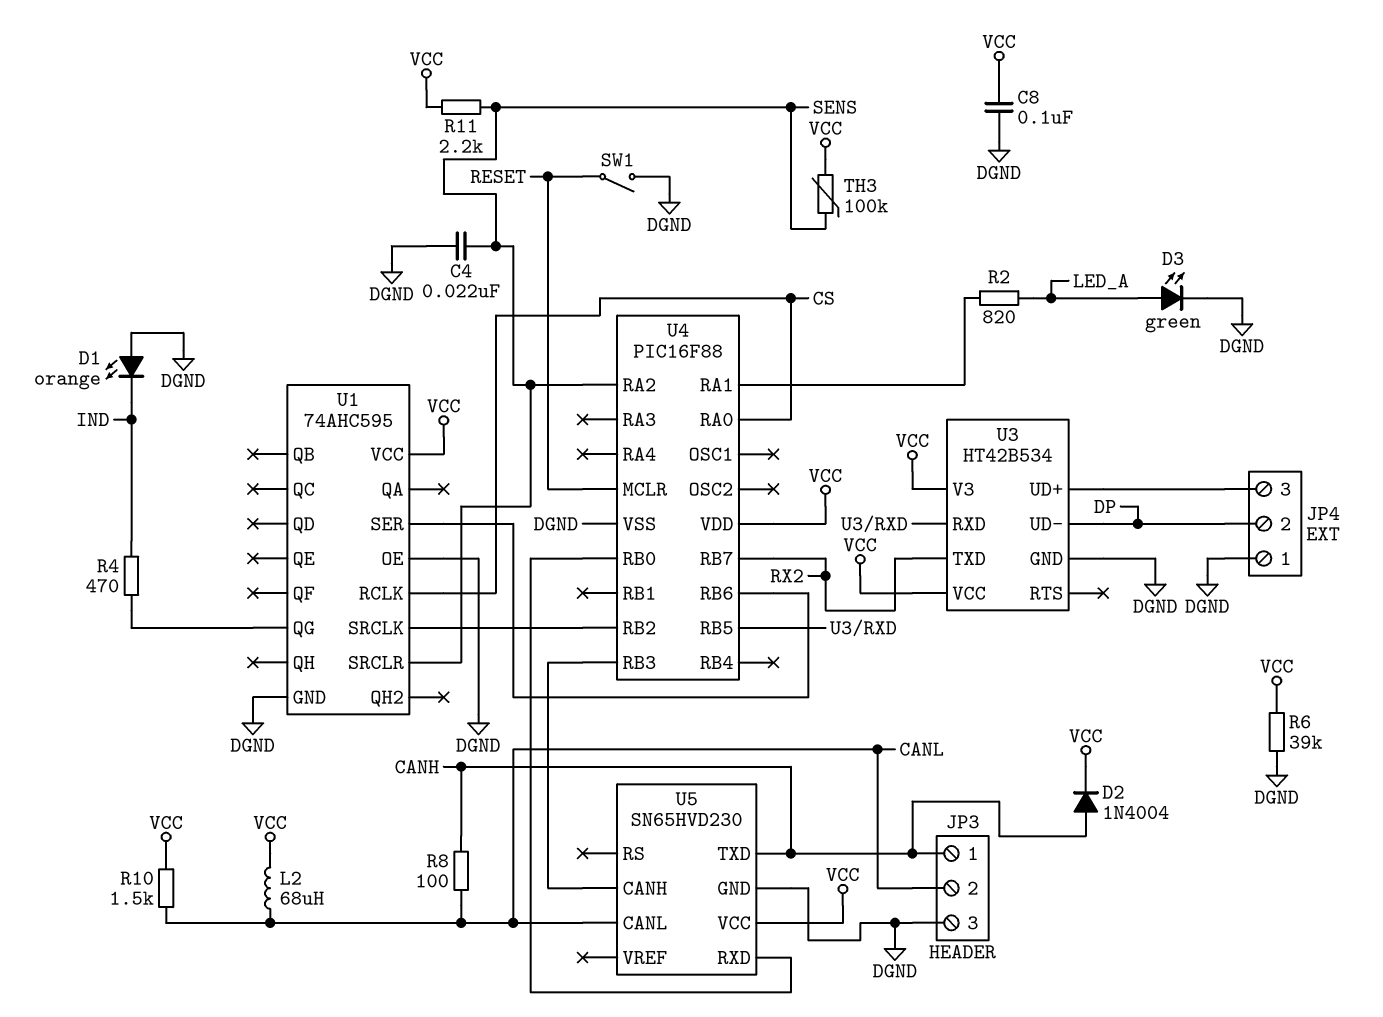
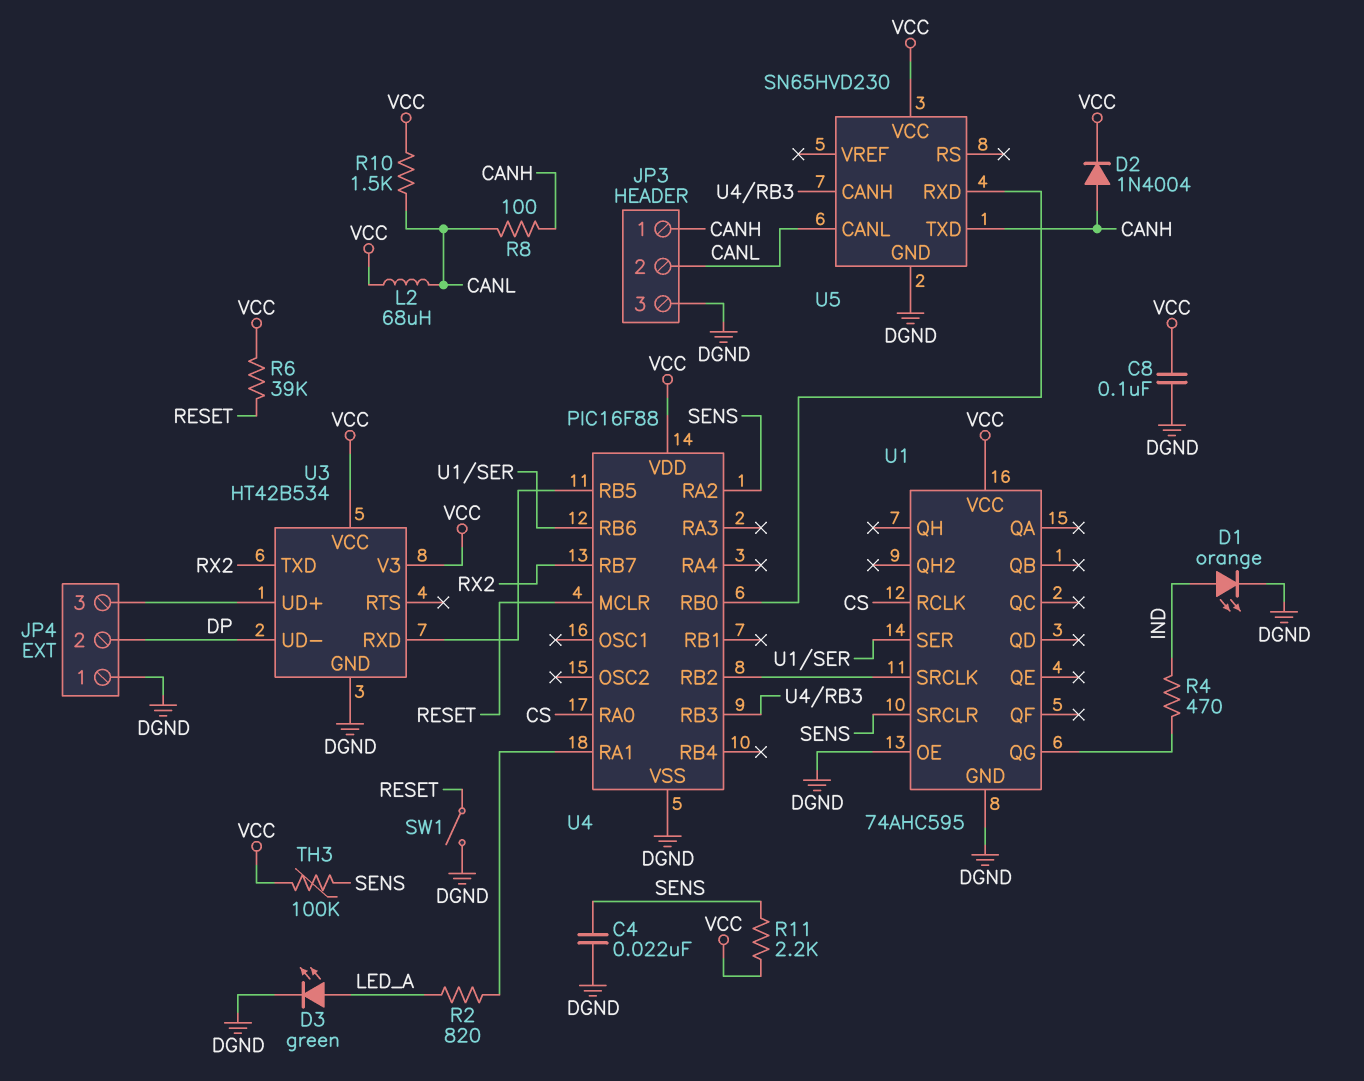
D1: LED orange (A DGND, K IND) -> LED orange (A IND, K DGND)
R6: 39k (DGND, VCC) -> 39k (RESET, VCC)

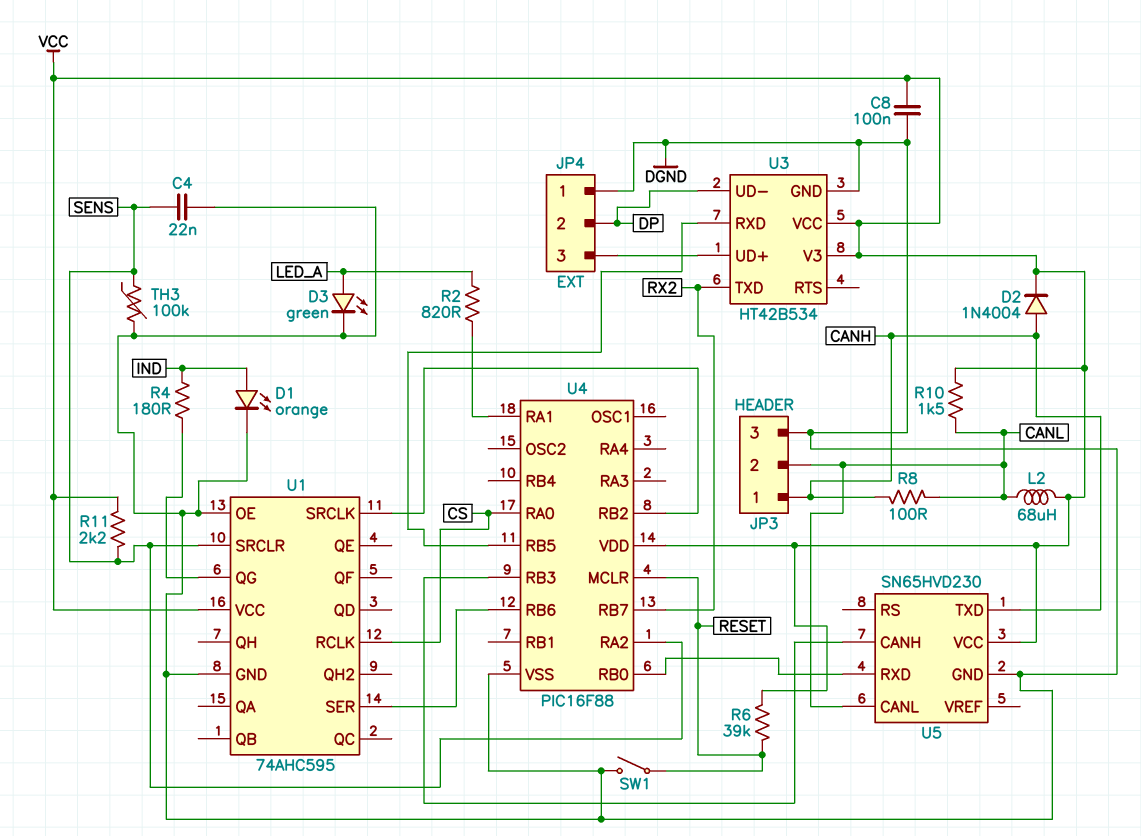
R4: 470 (IND, U1/QG) -> 180 (IND, U1/QG)
TH3: 100k (SENS, VCC) -> 100k (DGND, SENS)

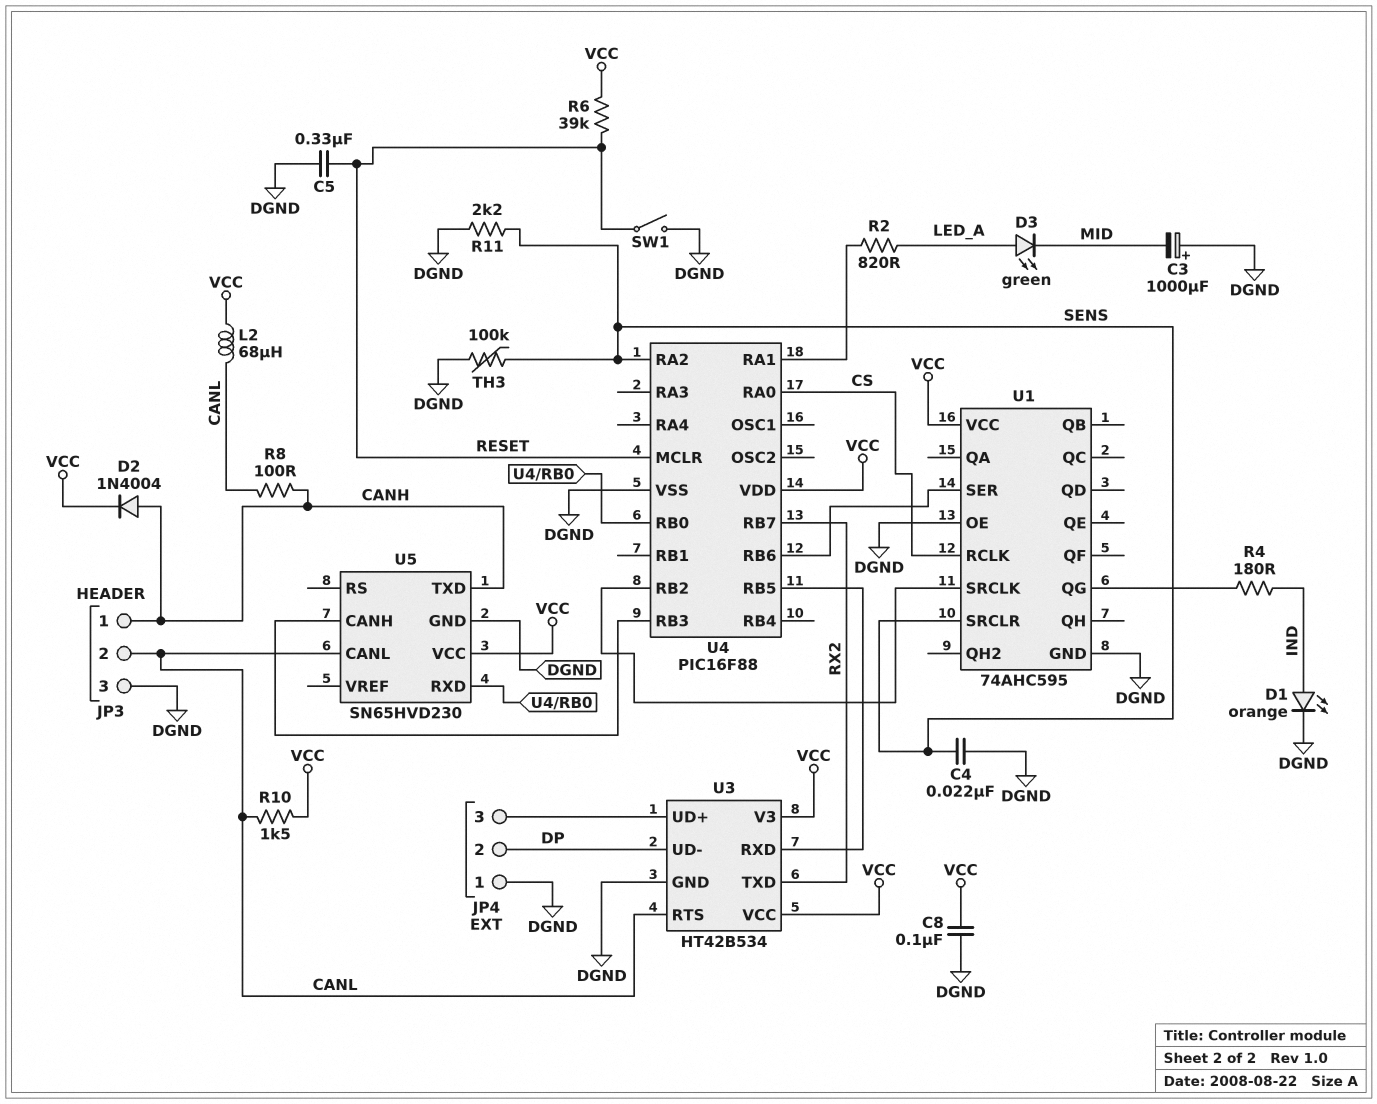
C3: none -> 1000uF (plus DGND, minus MID)
C5: none -> 330nF (DGND, RESET)
D3: LED green (A LED_A, K DGND) -> LED green (A LED_A, K MID)
R11: 2.2k (SENS, VCC) -> 2.2k (DGND, SENS)
U3 pin RTS: none -> CANL

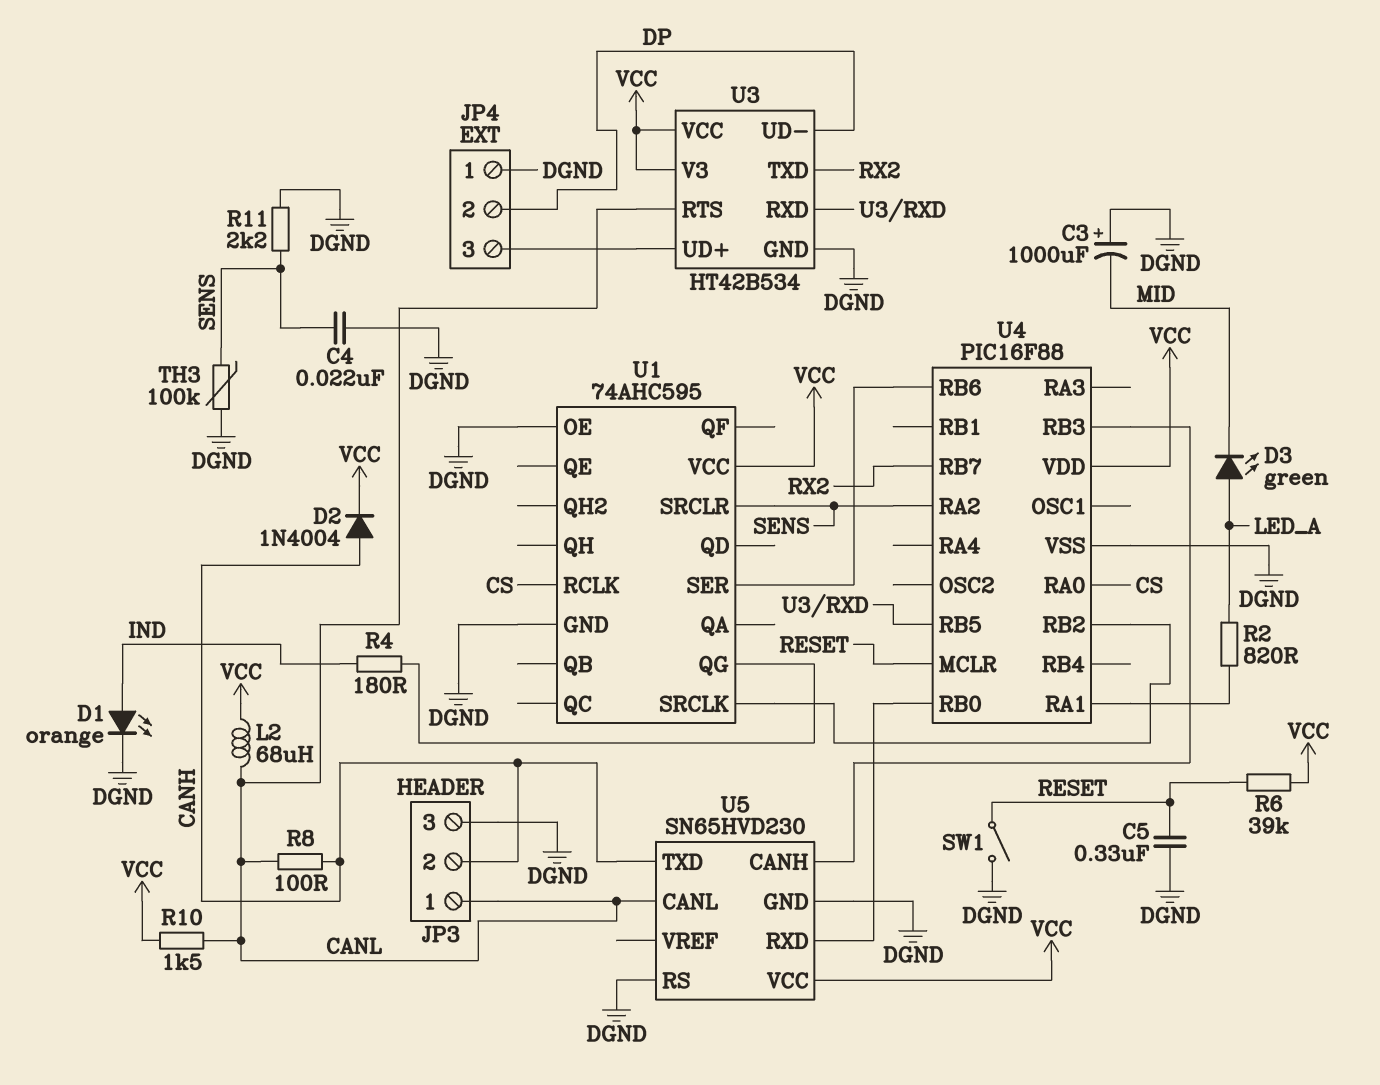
C8: 100nF (DGND, VCC) -> none
JP3 pin 1: CANH -> CANL
JP3 pin 2: CANL -> CANH
U5 pin RS: none -> DGND

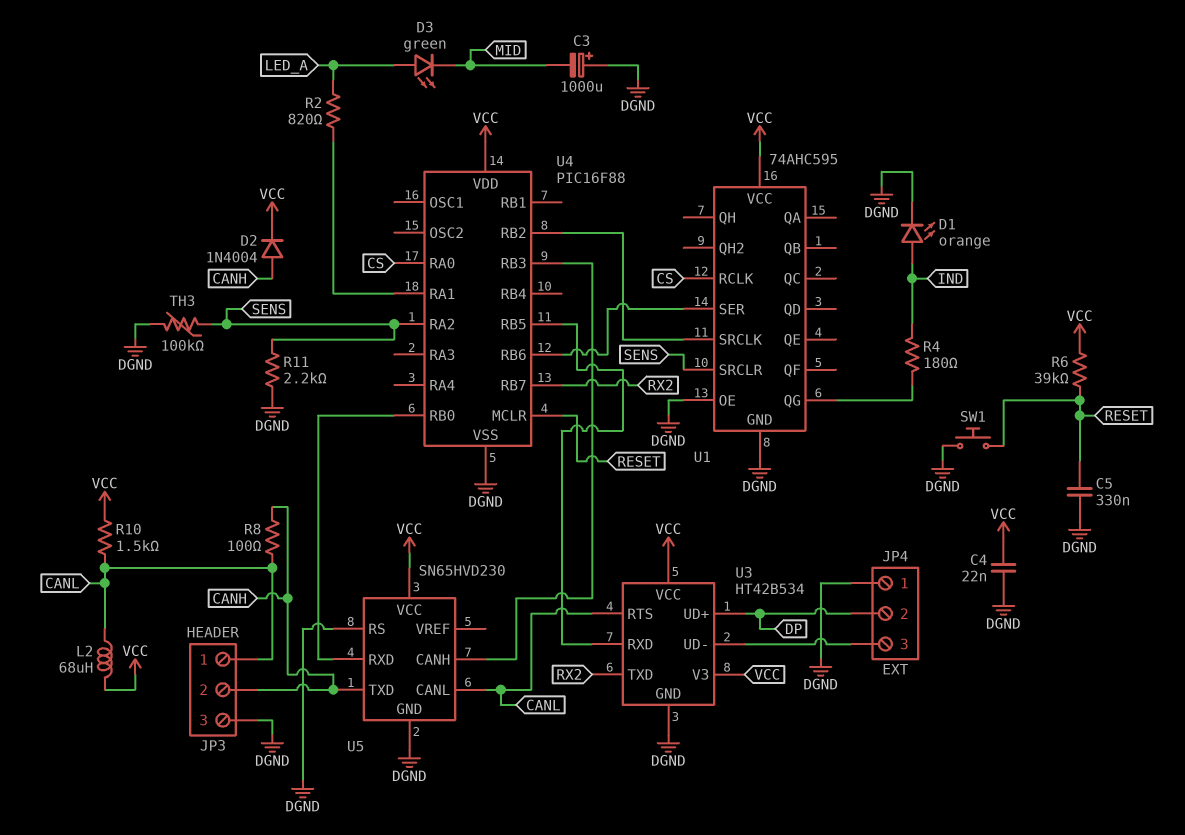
C4: 22nF (DGND, SENS) -> 22nF (DGND, VCC)
SW1: switch (DGND, RESET) -> button (DGND, RESET)
U3 pin UD+: JP4/3 -> DP
U3 pin UD-: DP -> JP4/3

